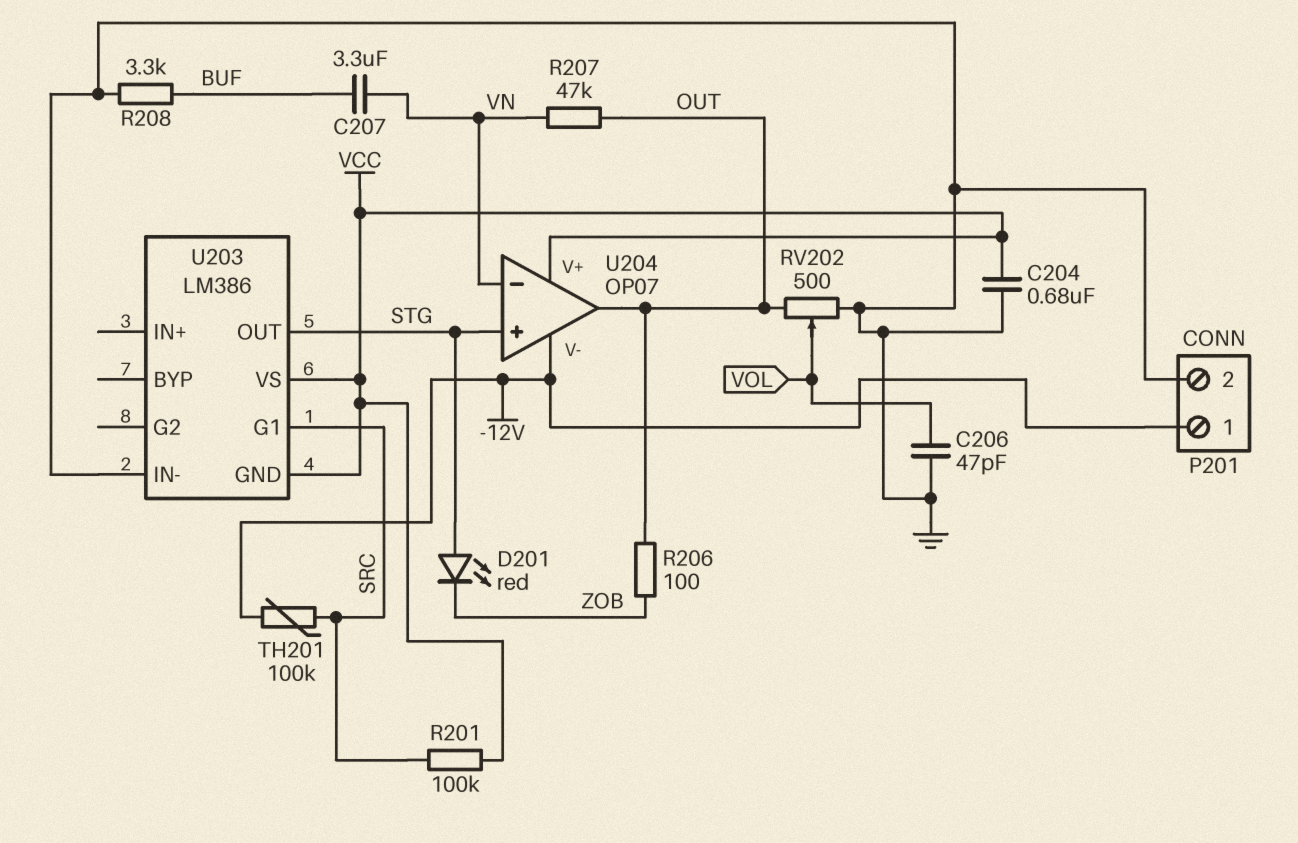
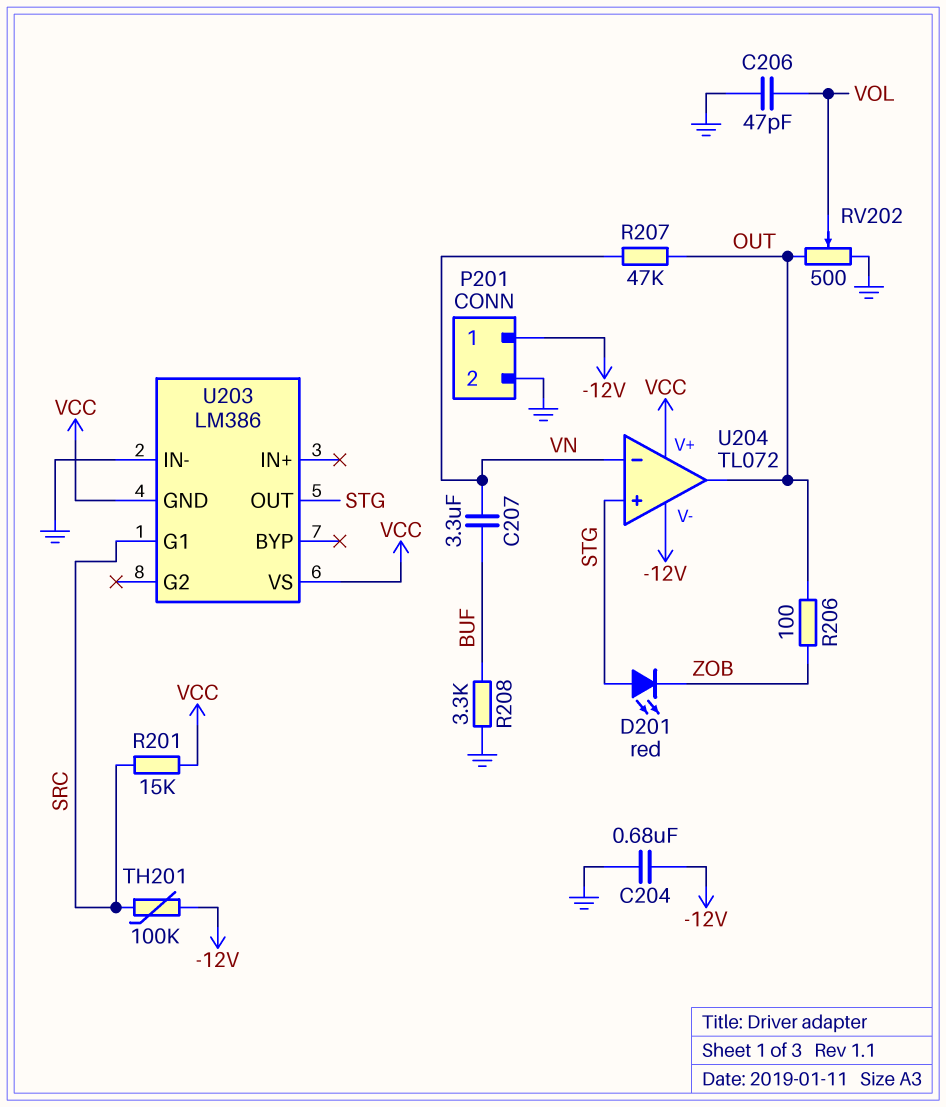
C204: 680nF (GND, VCC) -> 680nF (-12V, GND)
R201: 100k (SRC, VCC) -> 15k (SRC, VCC)
U204: OP07 -> TL072

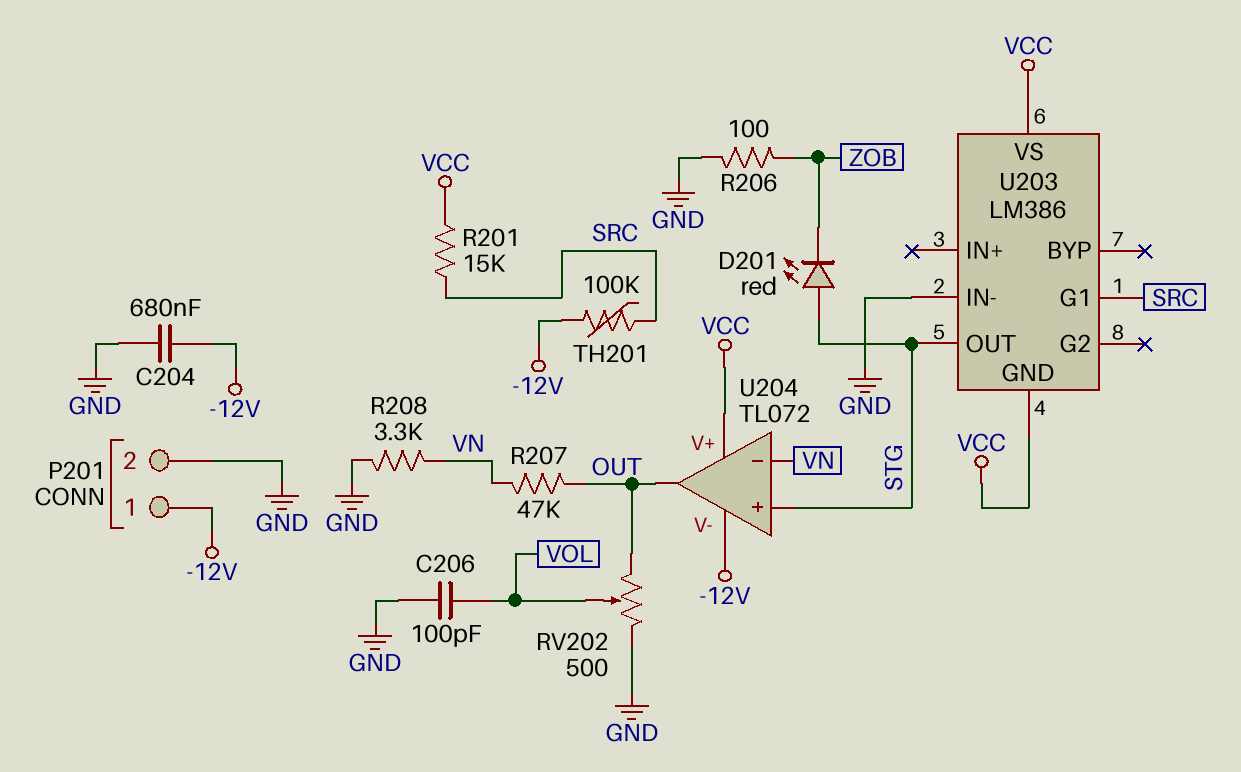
C206: 47pF (GND, VOL) -> 100pF (GND, VOL)
C207: 3.3uF (BUF, VN) -> none
R206: 100 (OUT, ZOB) -> 100 (GND, ZOB)
R208: 3.3k (BUF, GND) -> 3.3k (GND, VN)

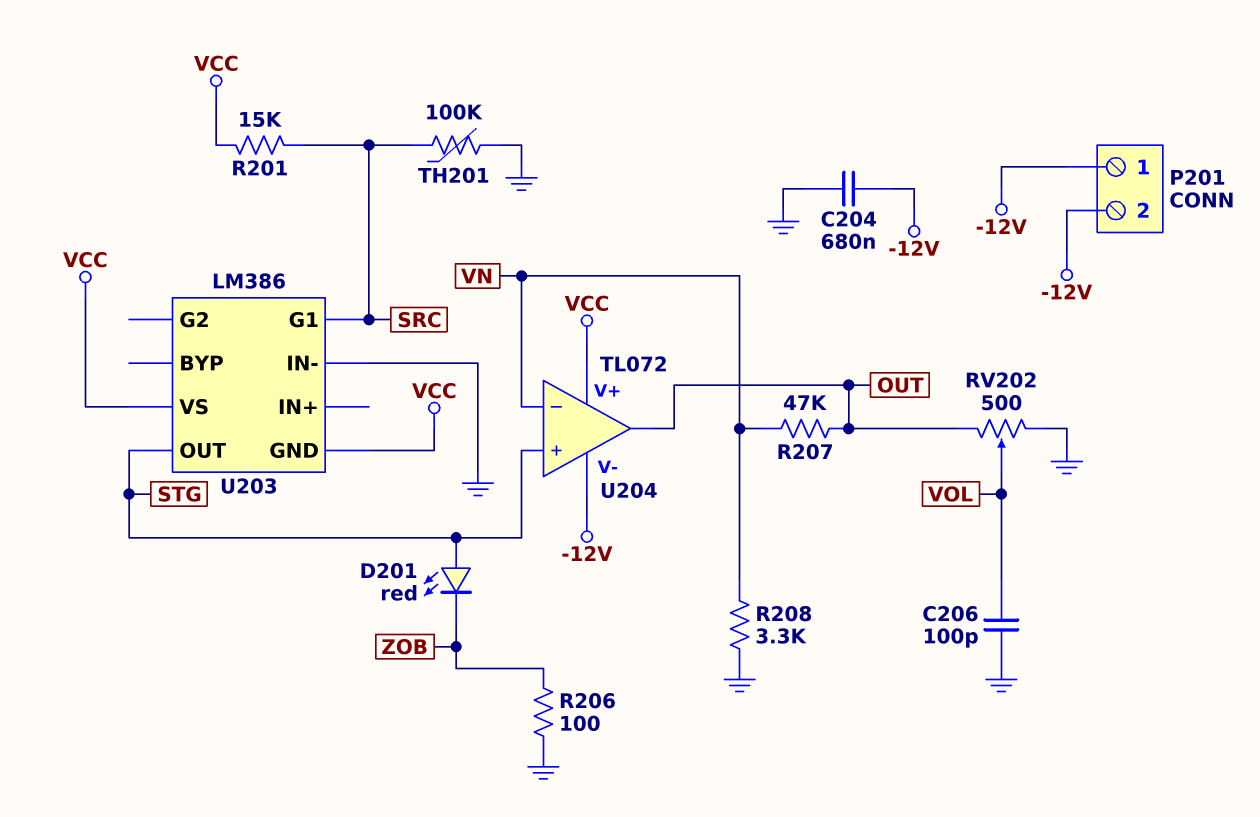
P201 pin 2: GND -> -12V
TH201: 100k (-12V, SRC) -> 100k (GND, SRC)

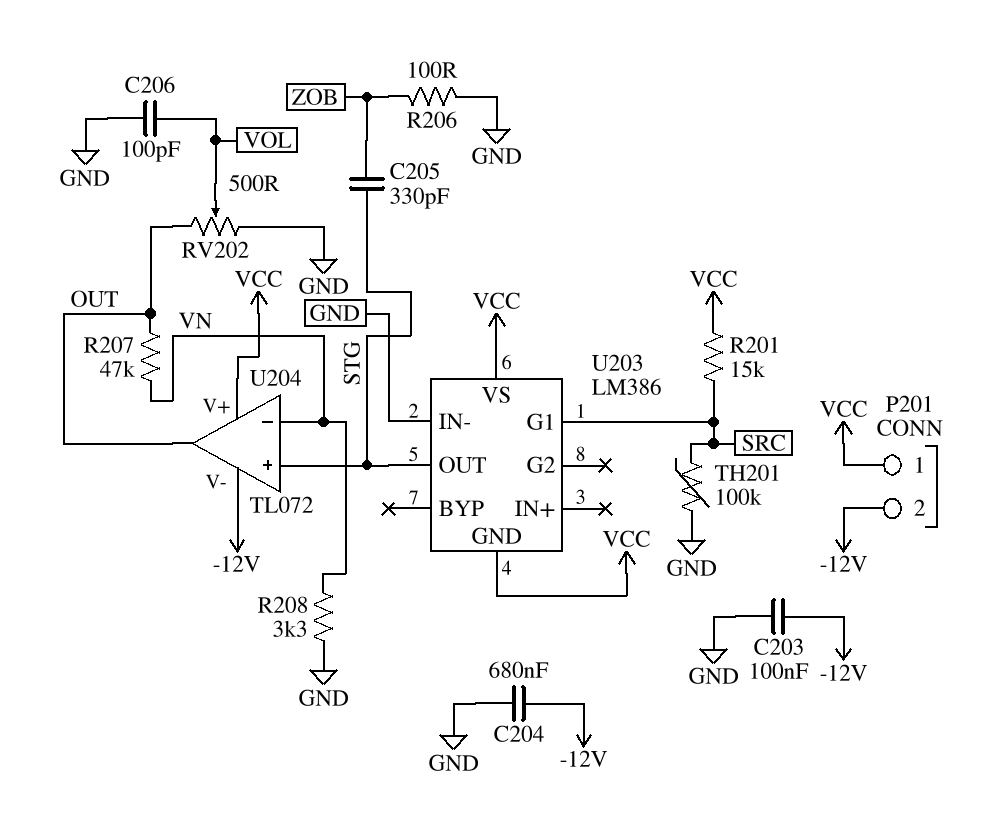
C203: none -> 100nF (-12V, GND)
C205: none -> 330pF (STG, ZOB)
D201: LED red (A STG, K ZOB) -> none
P201 pin 1: -12V -> VCC

